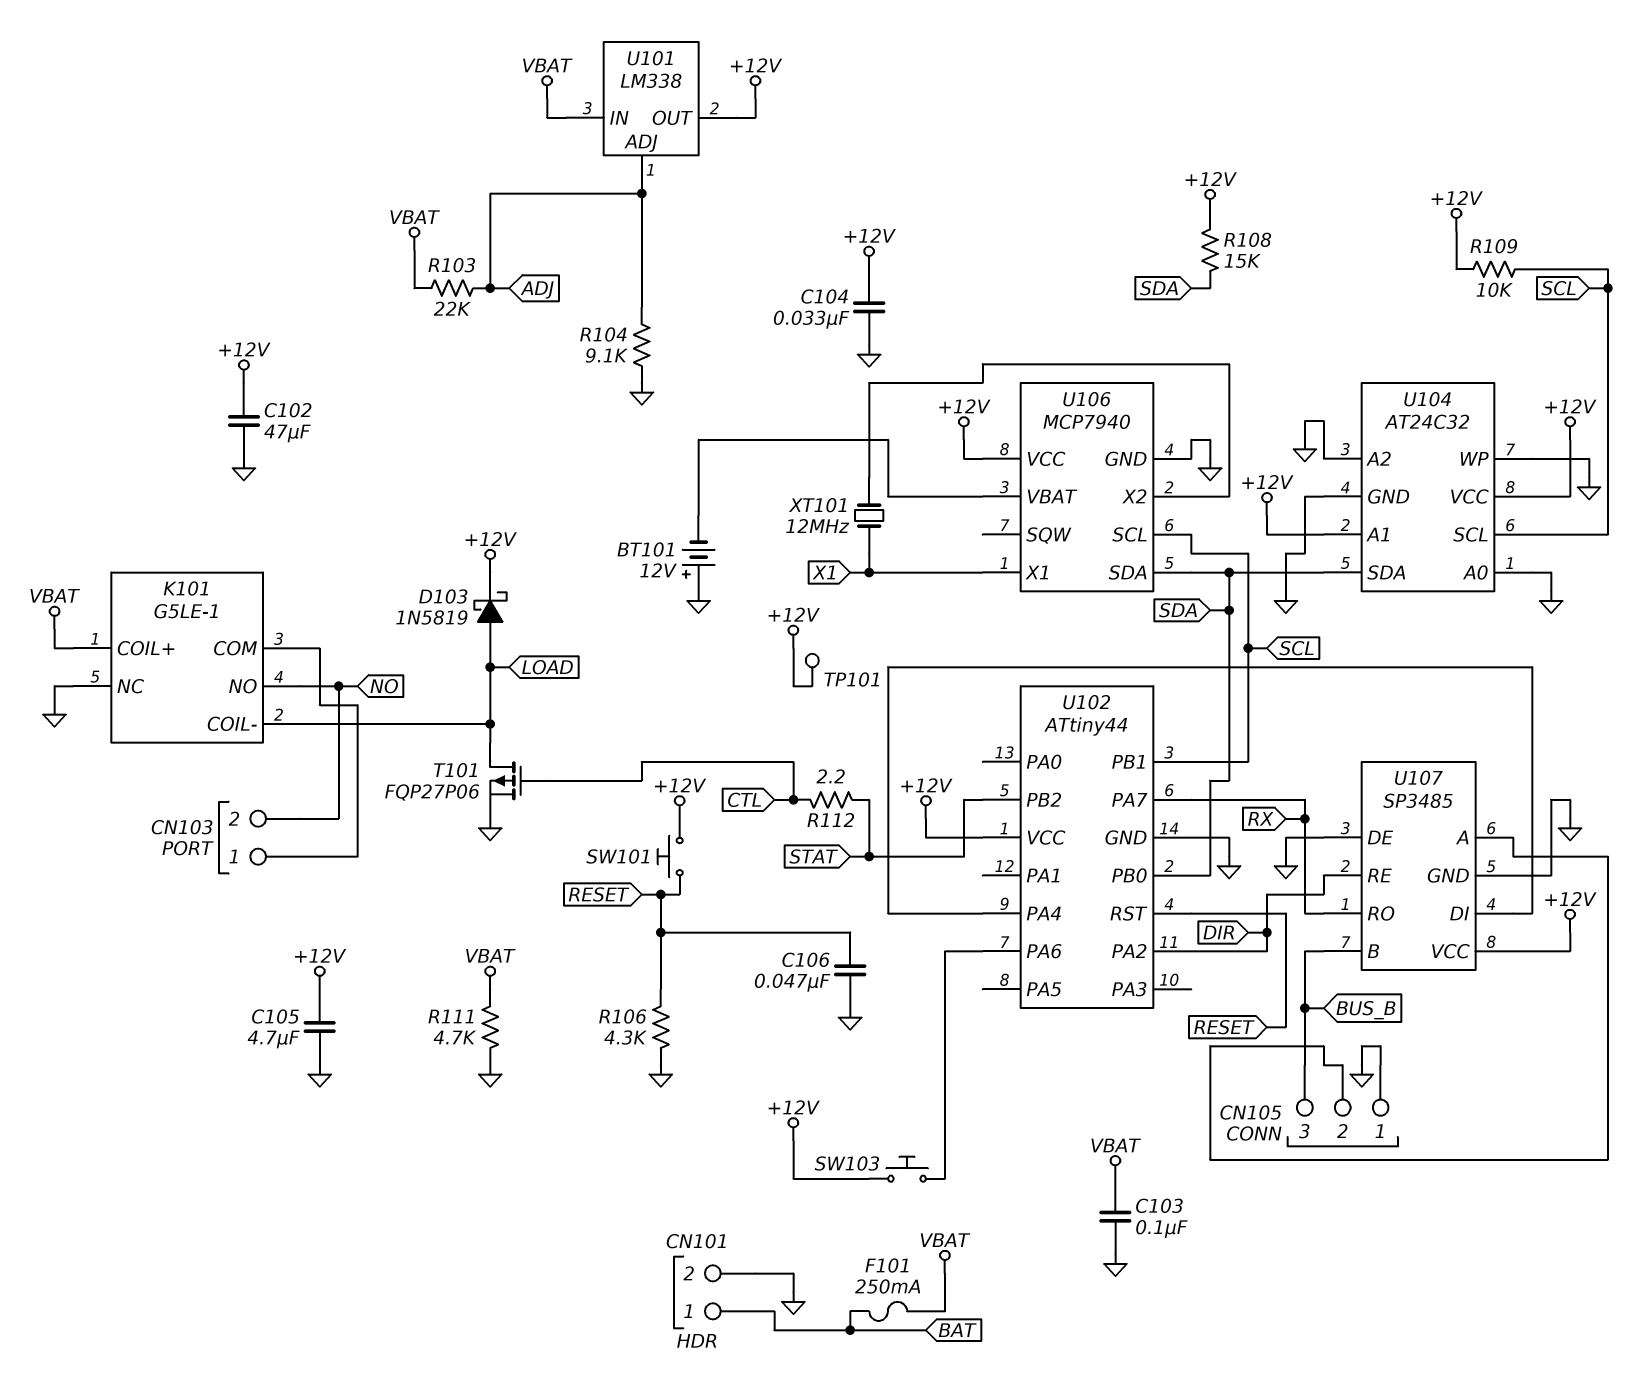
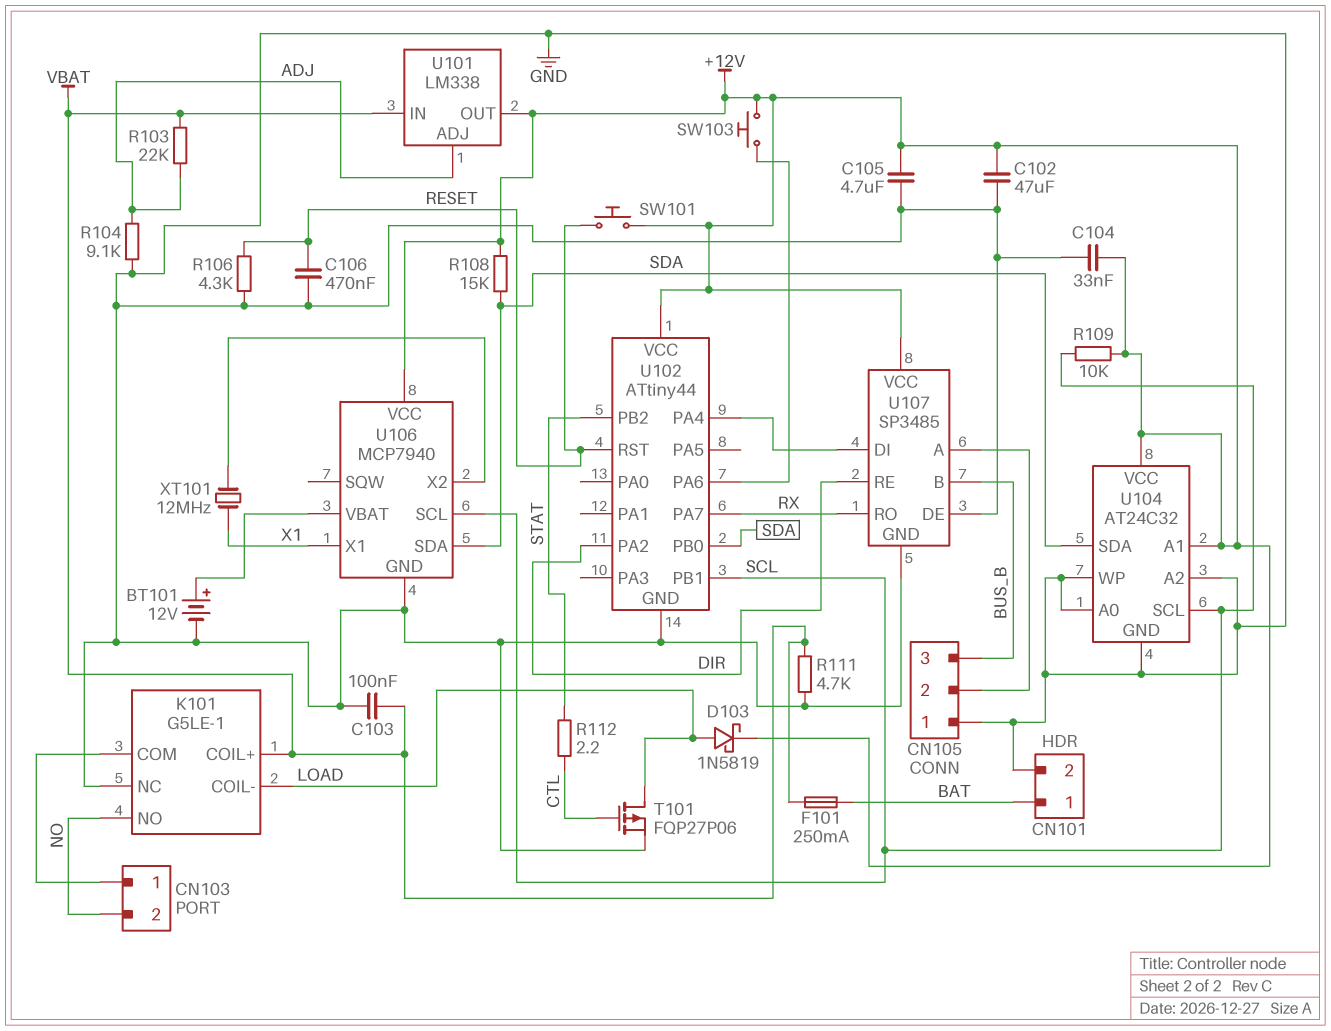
BT101: 12V (plus GND, minus U106/VBAT) -> 12V (plus U106/VBAT, minus GND)
C106: 47nF (GND, RESET) -> 470nF (GND, RESET)
TP101: test point (+12V) -> none

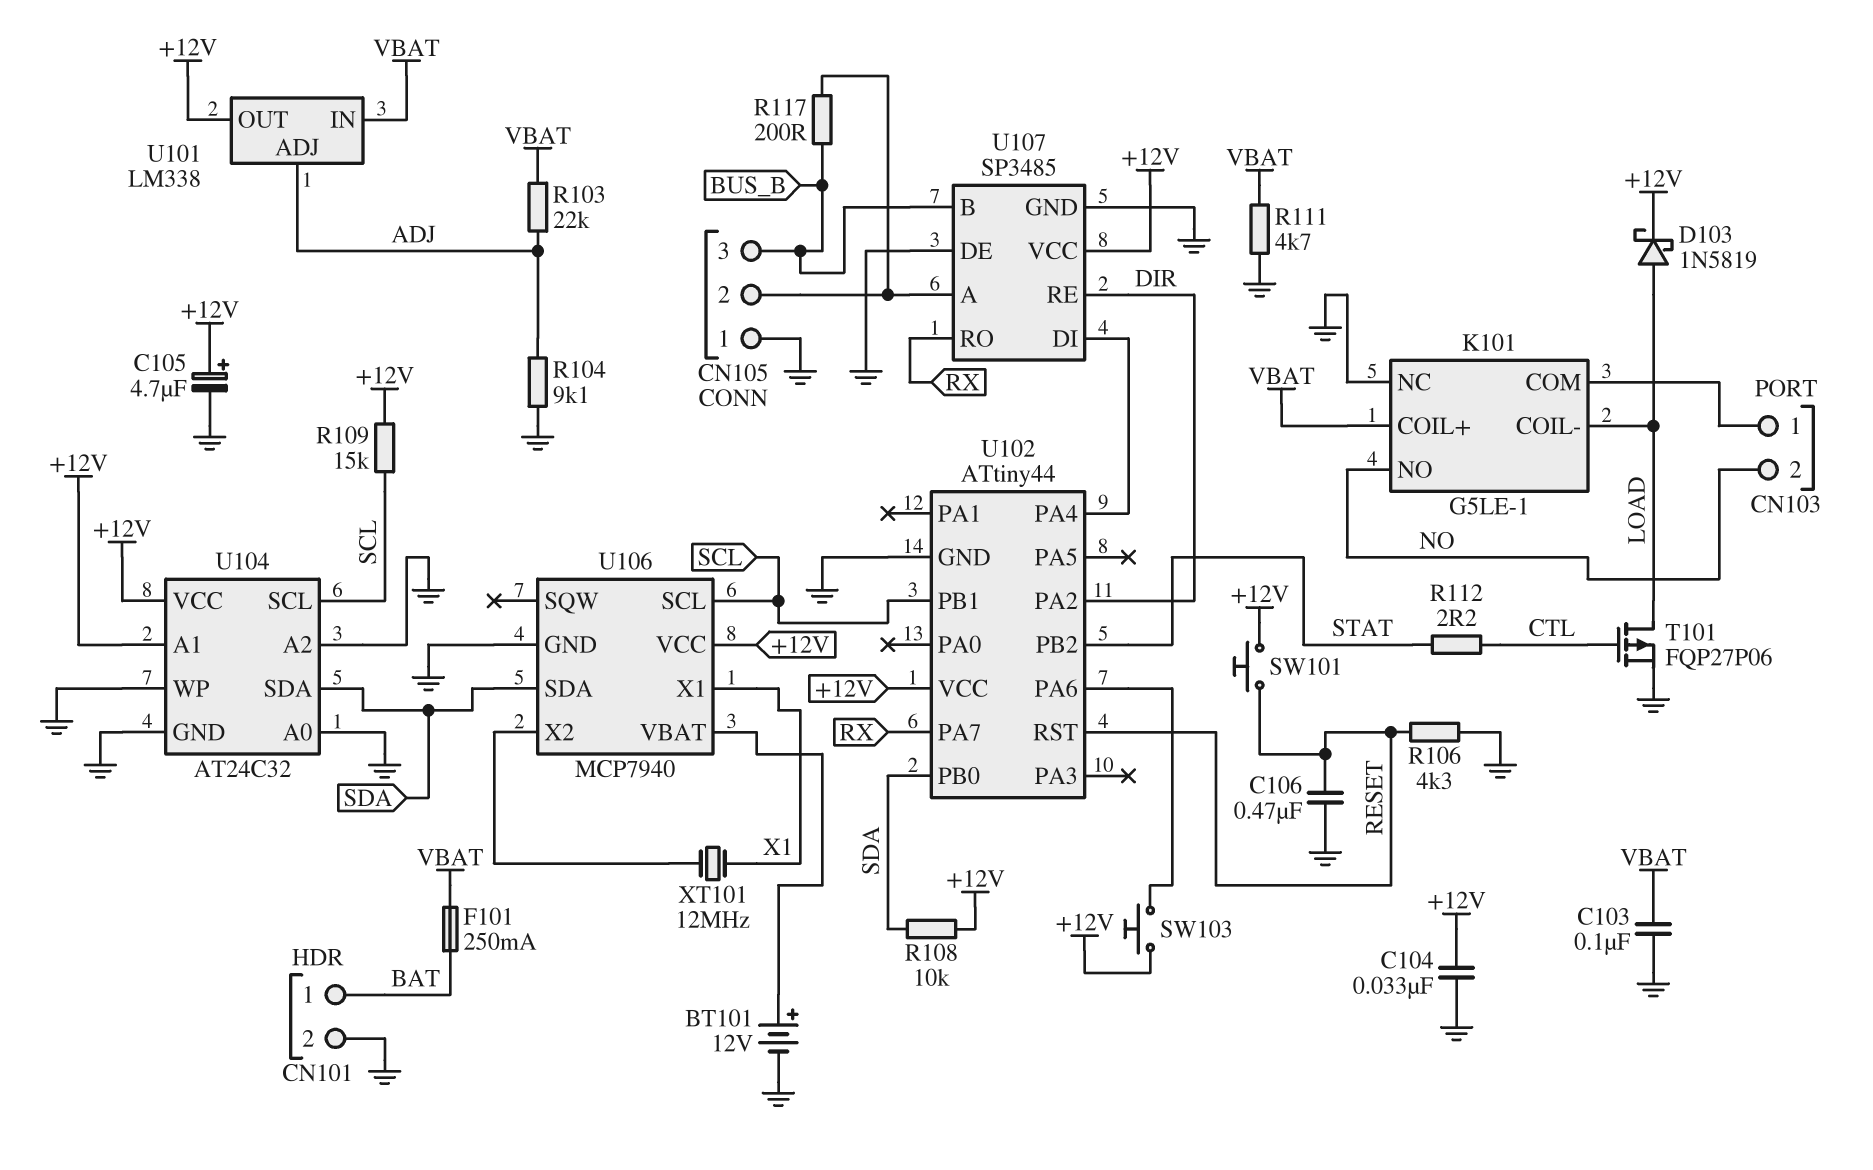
C102: 47uF (+12V, GND) -> none
C105: 4.7uF (+12V, GND) -> 4.7uF (plus +12V, minus GND)
R108: 15k (+12V, SDA) -> 10k (+12V, SDA)
R109: 10k (+12V, SCL) -> 15k (+12V, SCL)
R117: none -> 200 (BUS_B, CN105/2)

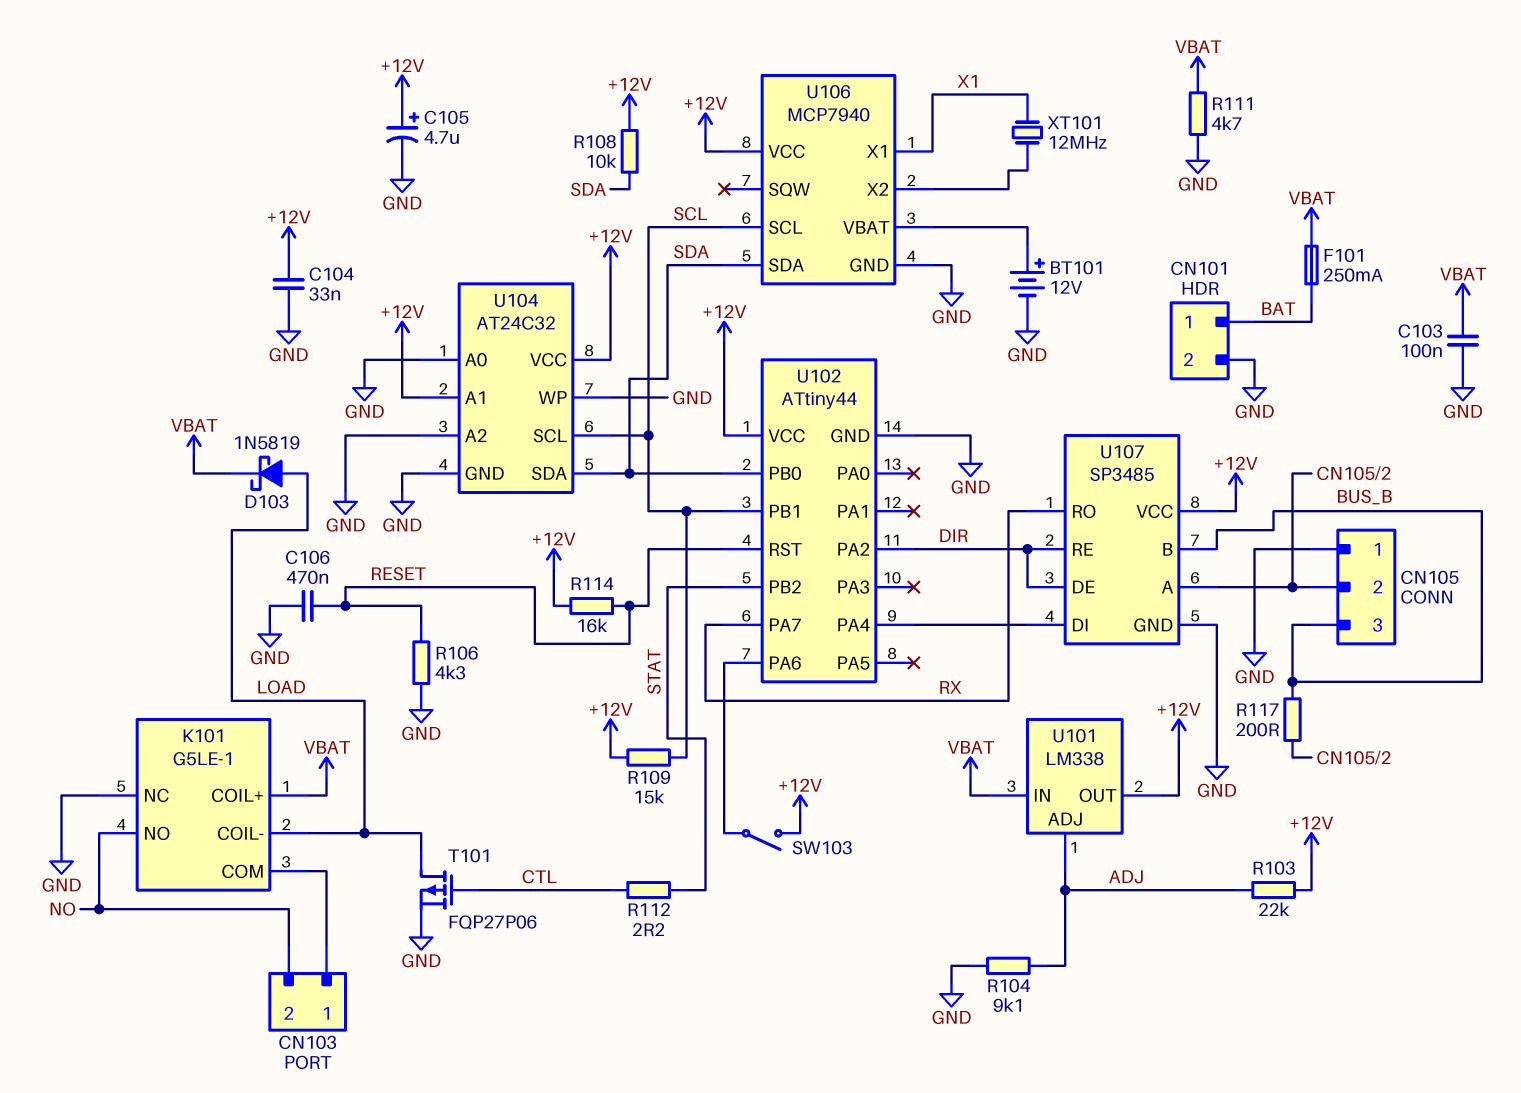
D103: schottky 1N5819 (A LOAD, K +12V) -> schottky 1N5819 (A LOAD, K VBAT)
R103: 22k (ADJ, VBAT) -> 22k (+12V, ADJ)
R114: none -> 16k (+12V, RESET)
SW101: button (+12V, RESET) -> none
SW103: button (+12V, U102/PA6) -> switch (+12V, U102/PA6)
U107 pin DE: GND -> DIR

